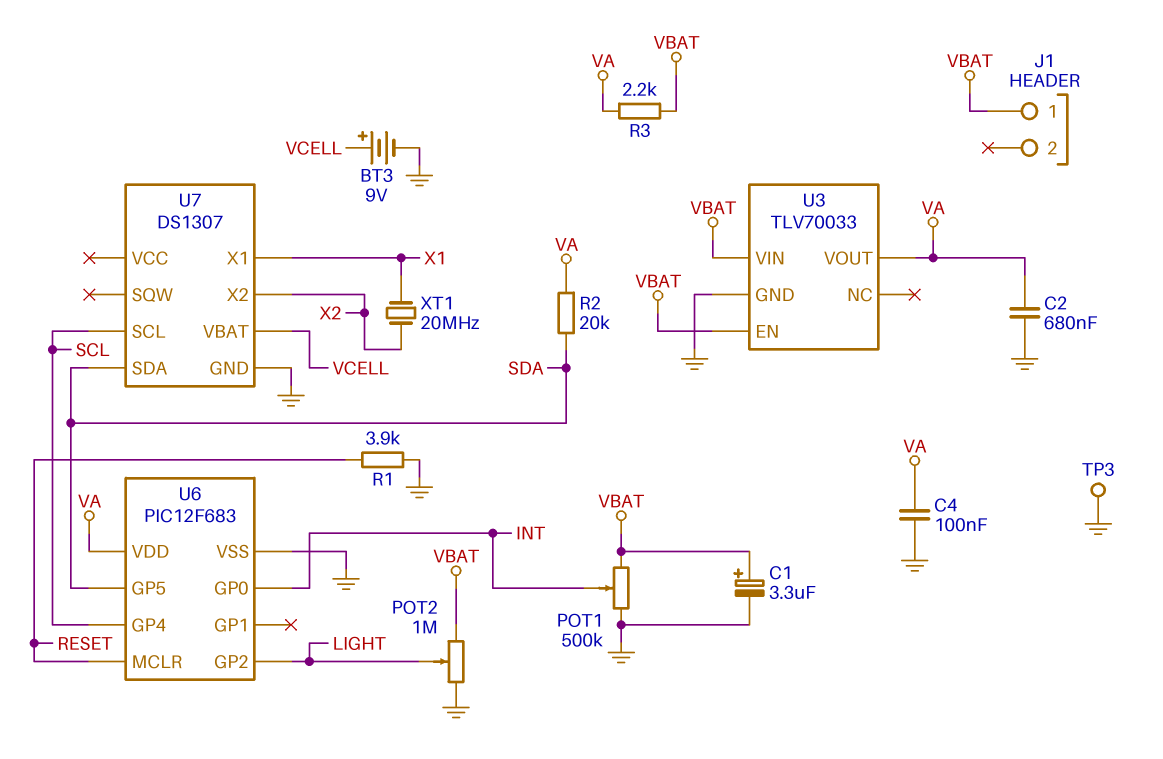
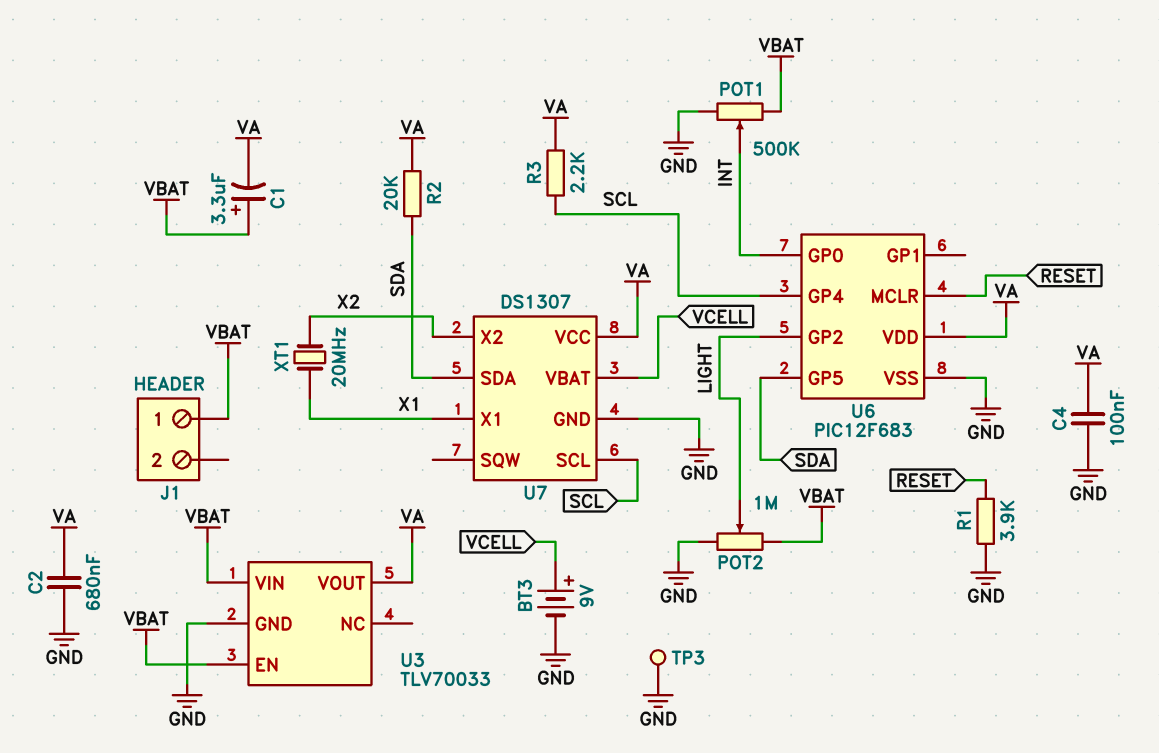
C1: 3.3uF (plus VBAT, minus GND) -> 3.3uF (plus VBAT, minus VA)
R3: 2.2k (VA, VBAT) -> 2.2k (SCL, VA)
U7 pin VCC: none -> VA

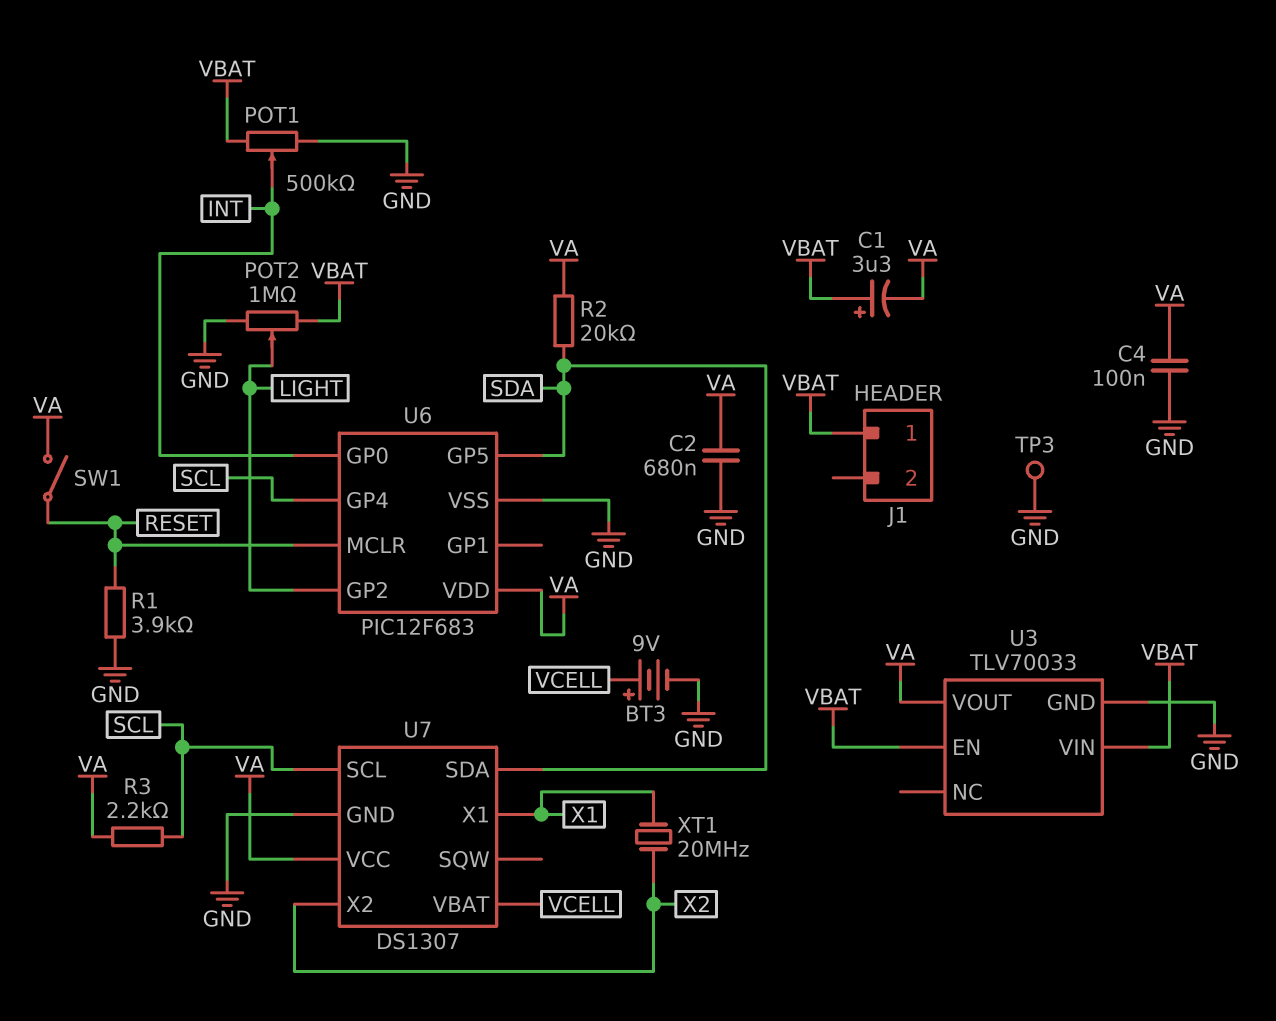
SW1: none -> switch (RESET, VA)

